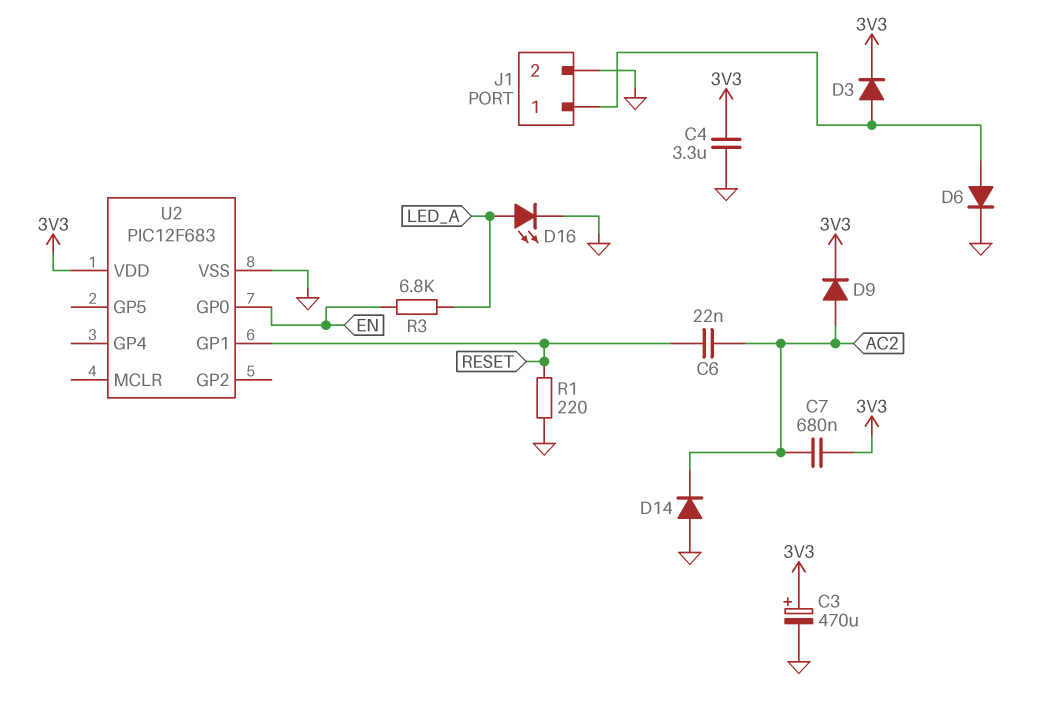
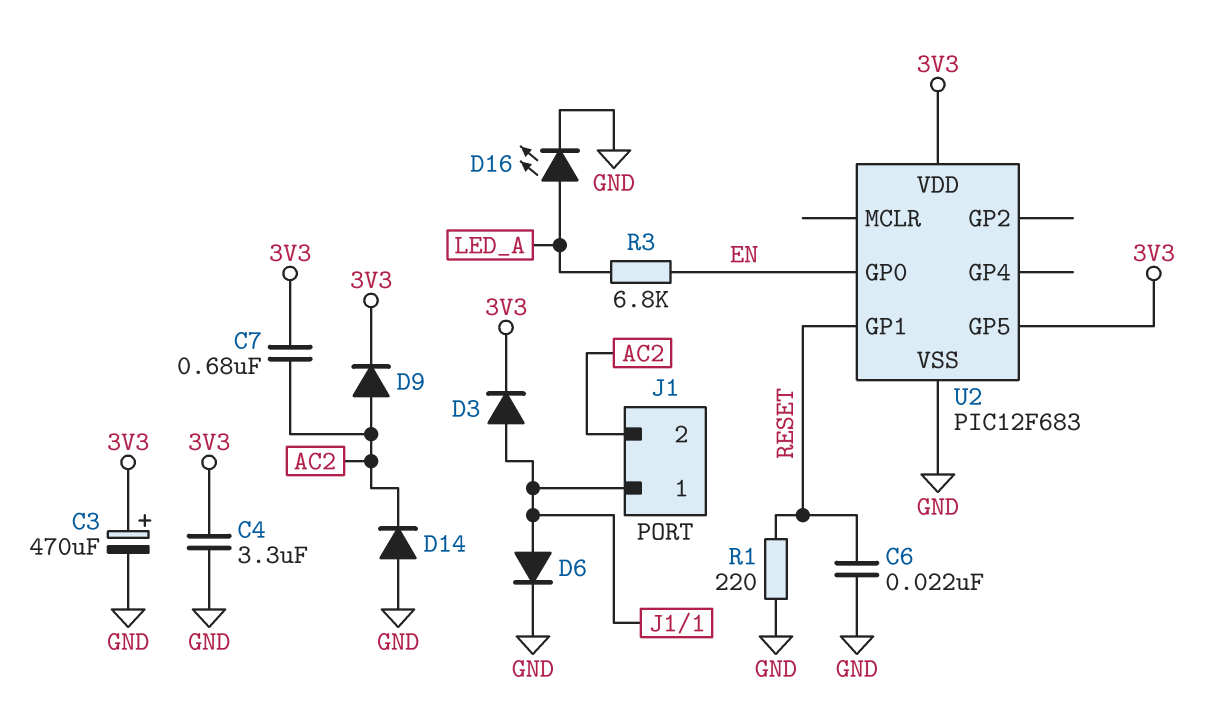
C6: 22nF (AC2, RESET) -> 22nF (GND, RESET)
J1 pin 2: GND -> AC2
U2 pin GP5: none -> 3V3

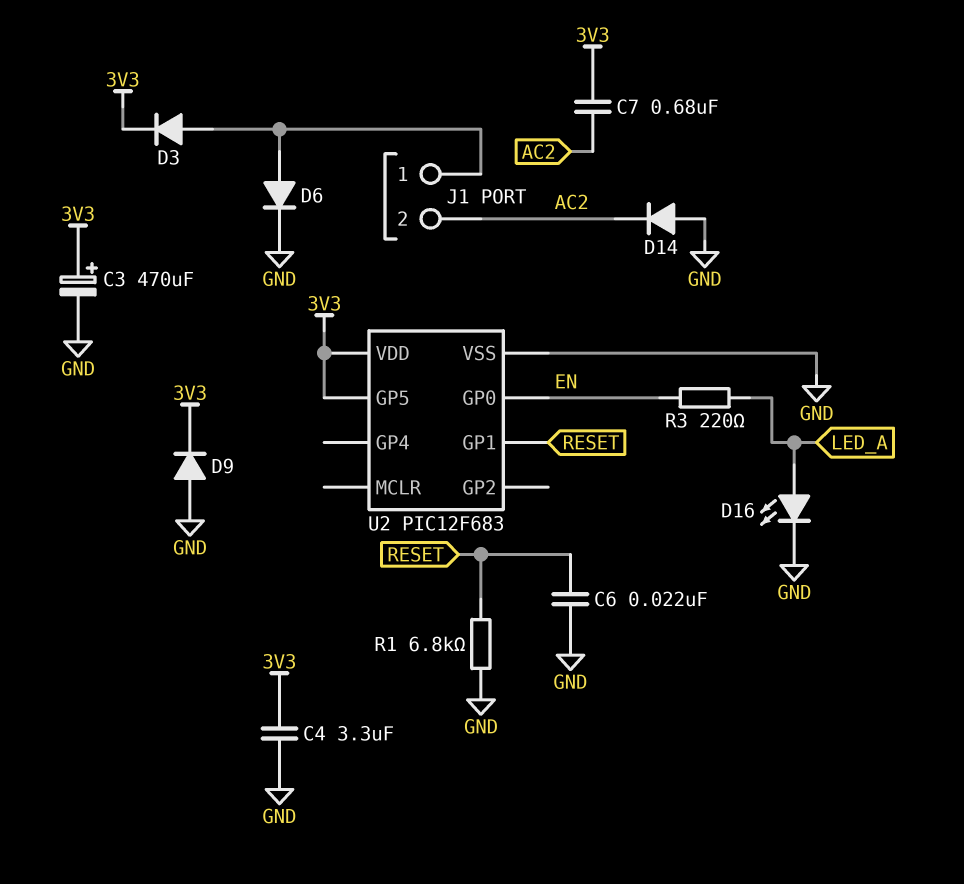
D9: diode (A AC2, K 3V3) -> diode (A GND, K 3V3)
R1: 220 (GND, RESET) -> 6.8k (GND, RESET)
R3: 6.8k (EN, LED_A) -> 220 (EN, LED_A)

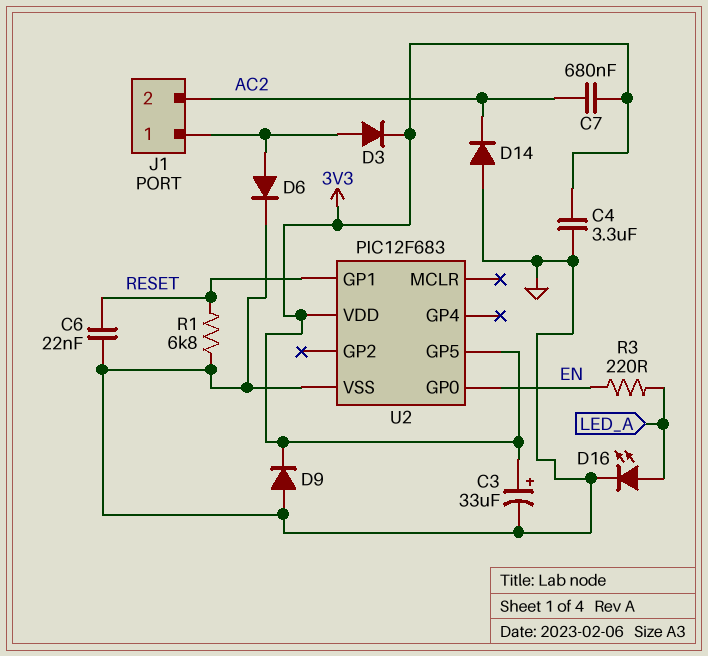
C3: 470uF (plus 3V3, minus GND) -> 33uF (plus 3V3, minus GND)

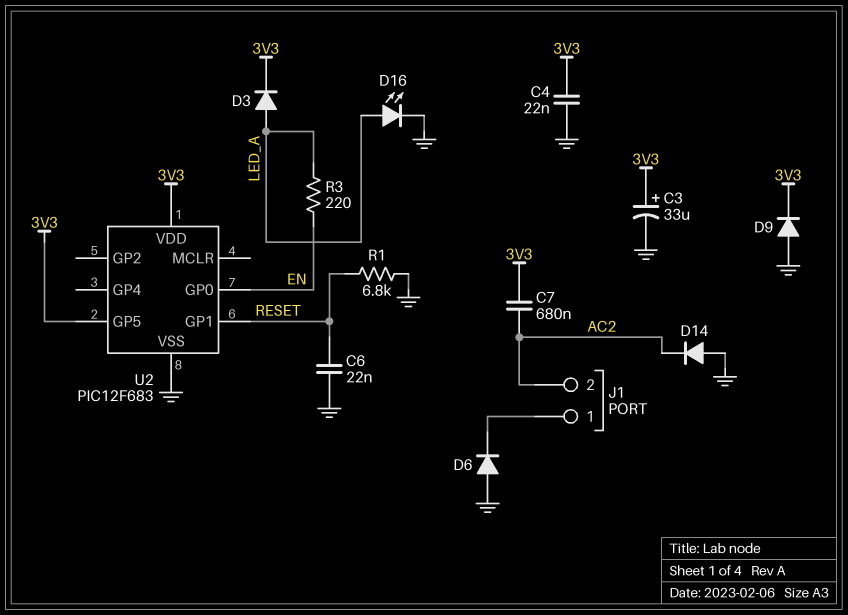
C4: 3.3uF (3V3, GND) -> 22nF (3V3, GND)
D3: diode (A J1/1, K 3V3) -> diode (A LED_A, K 3V3)
D6: diode (A J1/1, K GND) -> diode (A GND, K J1/1)

